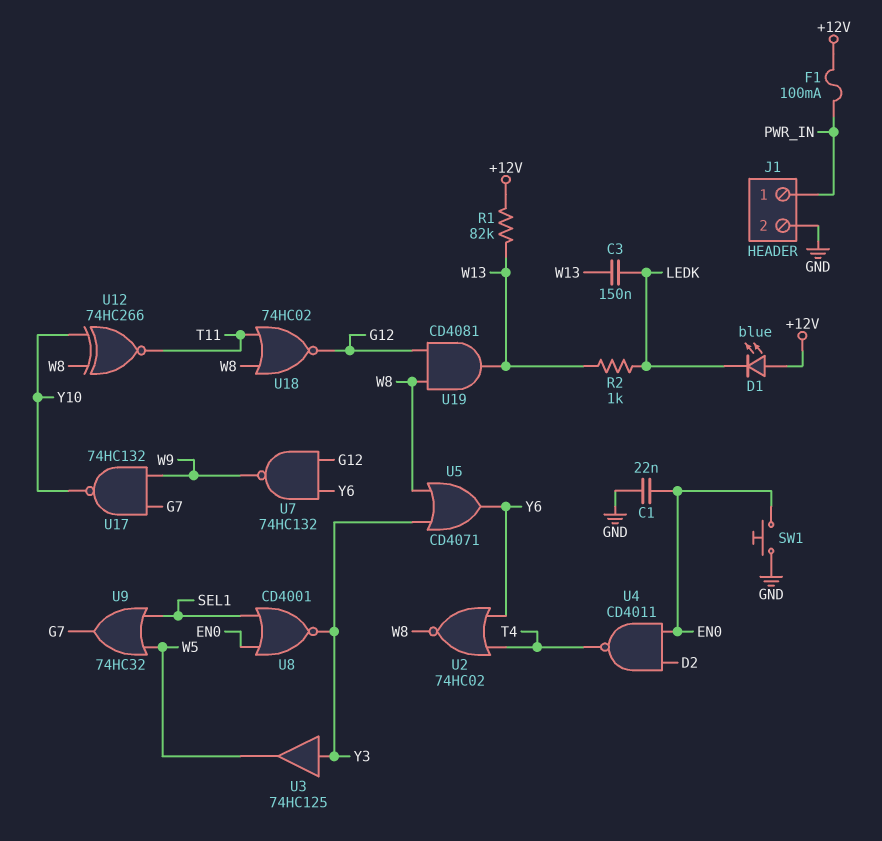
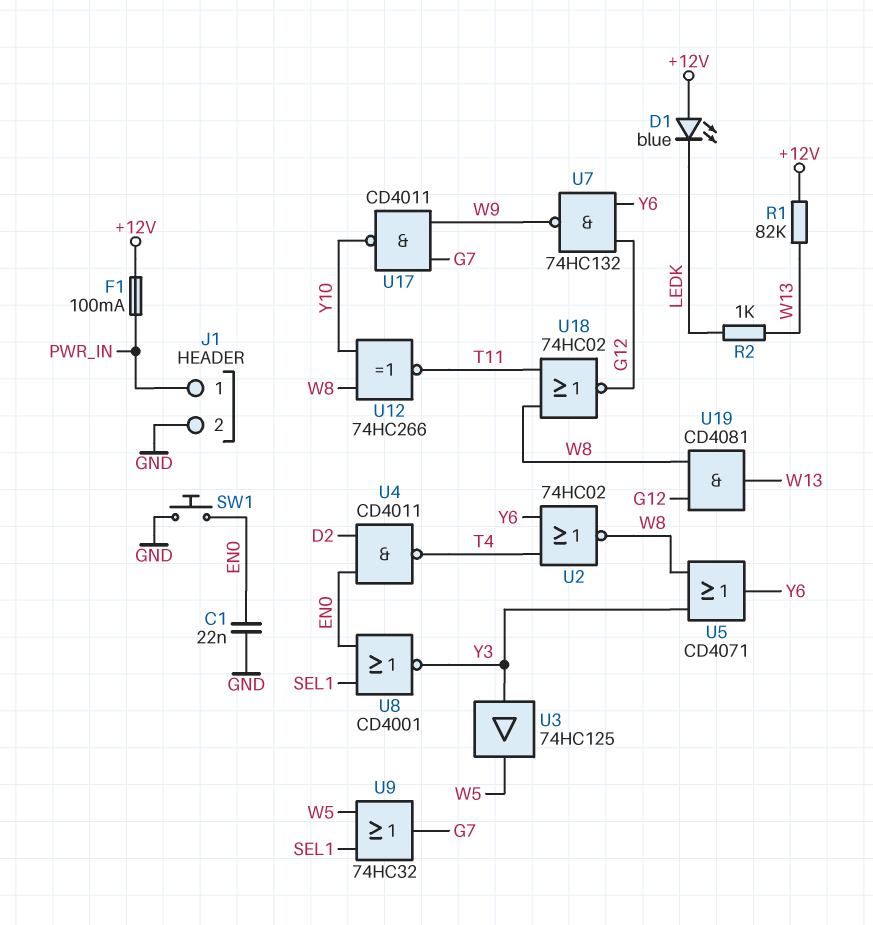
C3: 150nF (LEDK, W13) -> none
U17: NAND 74HC132 (in G7, in W9, out Y10) -> NAND CD4011 (in G7, in W9, out Y10)

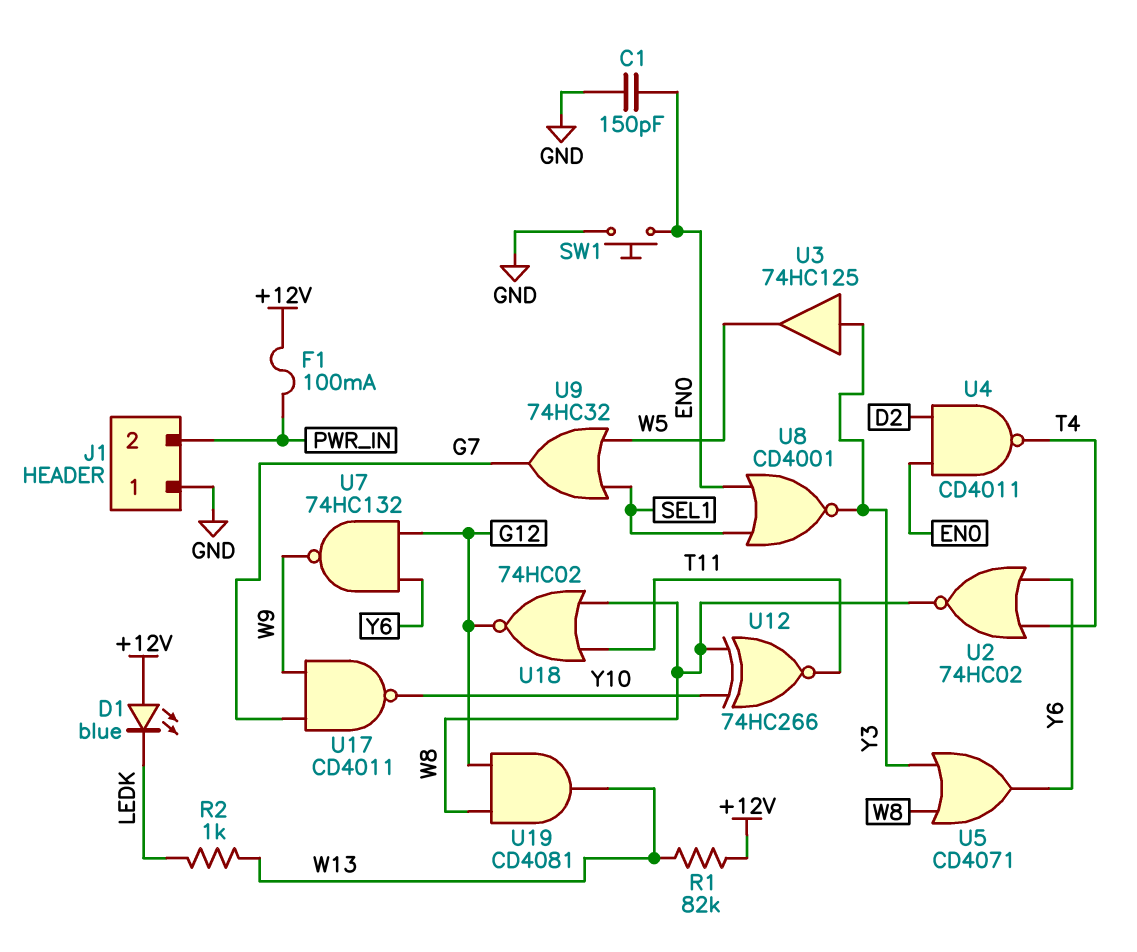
C1: 22nF (EN0, GND) -> 150pF (EN0, GND)
J1 pin 1: PWR_IN -> GND
J1 pin 2: GND -> PWR_IN

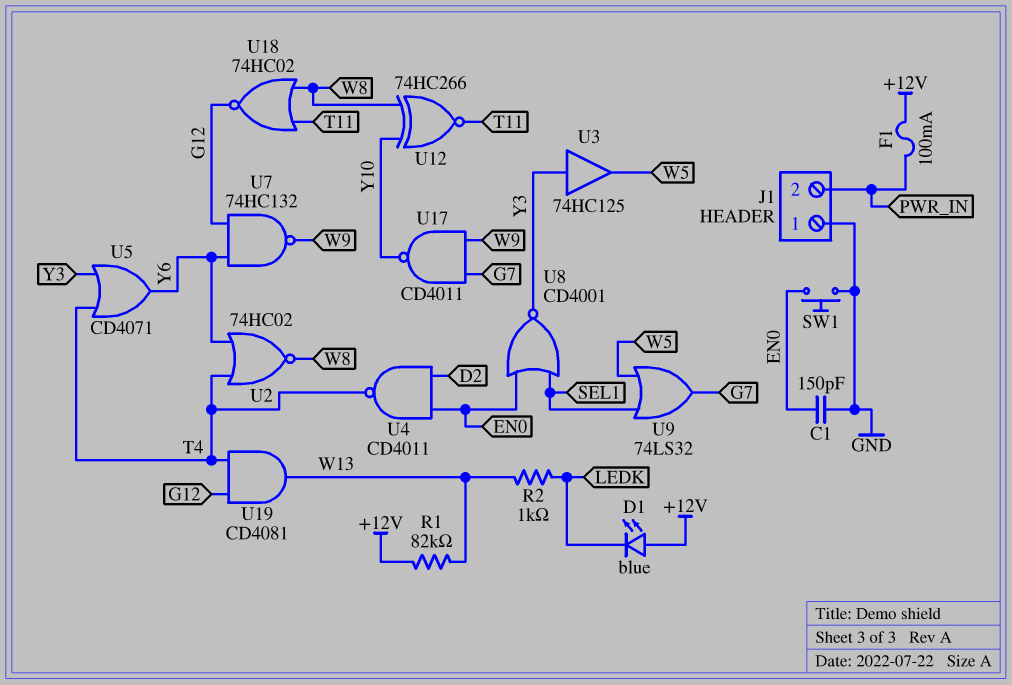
U5: OR CD4071 (in W8, in Y3, out Y6) -> OR CD4071 (in T4, in Y3, out Y6)
U9: OR 74HC32 (in SEL1, in W5, out G7) -> OR 74LS32 (in SEL1, in W5, out G7)
U19: AND CD4081 (in G12, in W8, out W13) -> AND CD4081 (in G12, in T4, out W13)

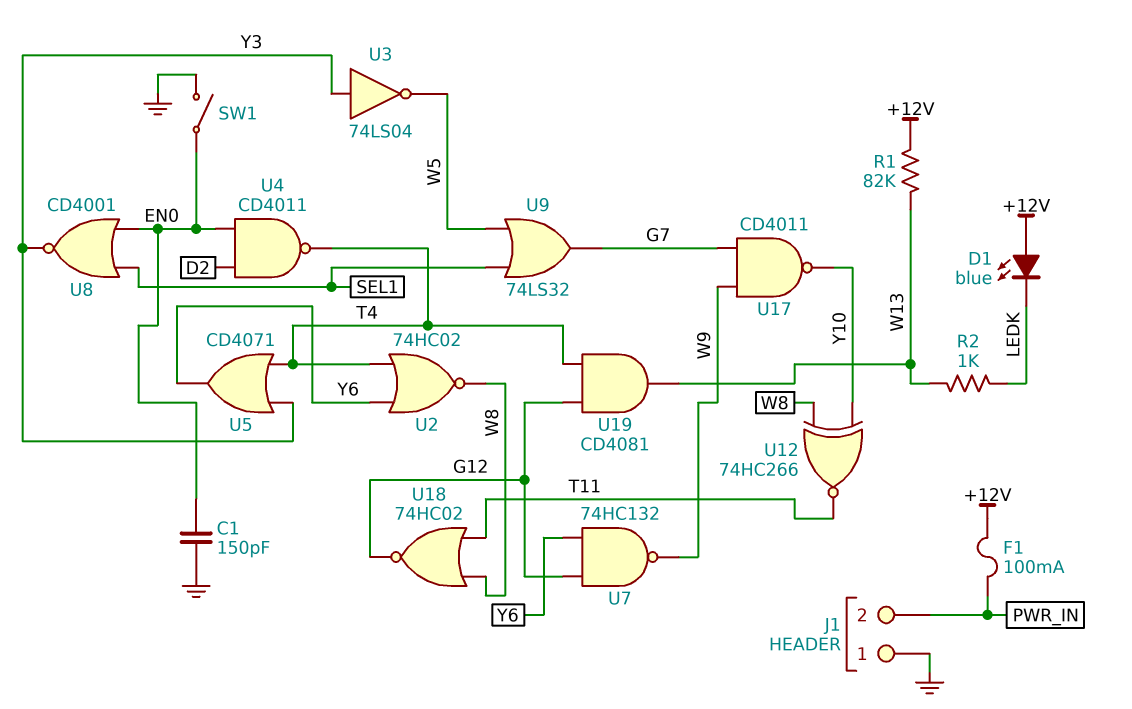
SW1: button (EN0, GND) -> switch (EN0, GND)
U3: buffer 74HC125 (in Y3, out W5) -> NOT 74LS04 (in Y3, out W5)

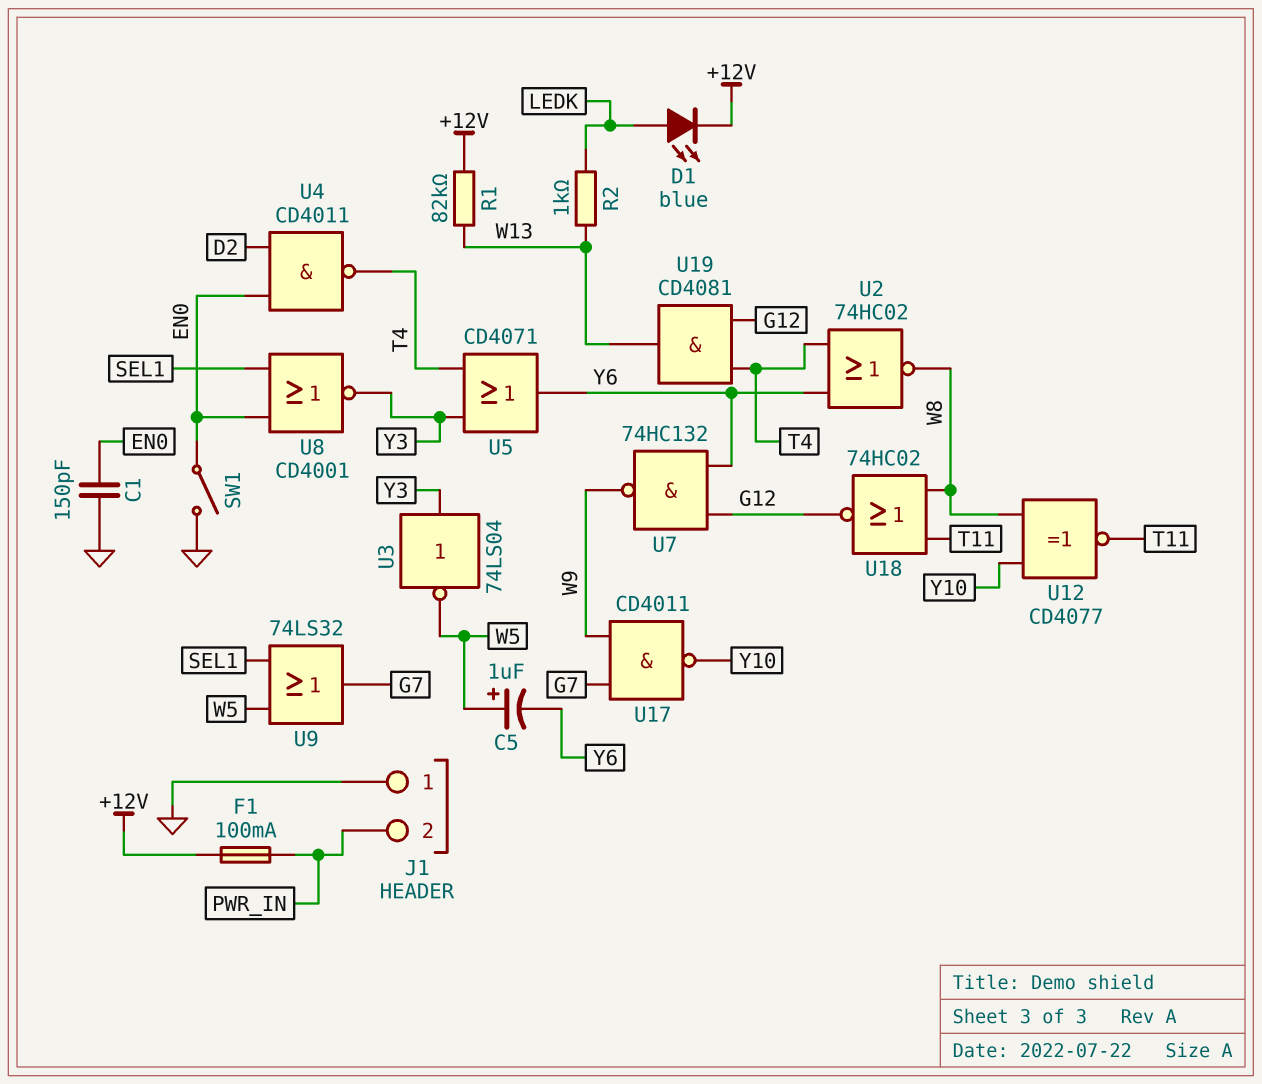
C5: none -> 1uF (plus W5, minus Y6)
D1: LED blue (A +12V, K LEDK) -> LED blue (A LEDK, K +12V)
U12: XNOR 74HC266 (in W8, in Y10, out T11) -> XNOR CD4077 (in W8, in Y10, out T11)

